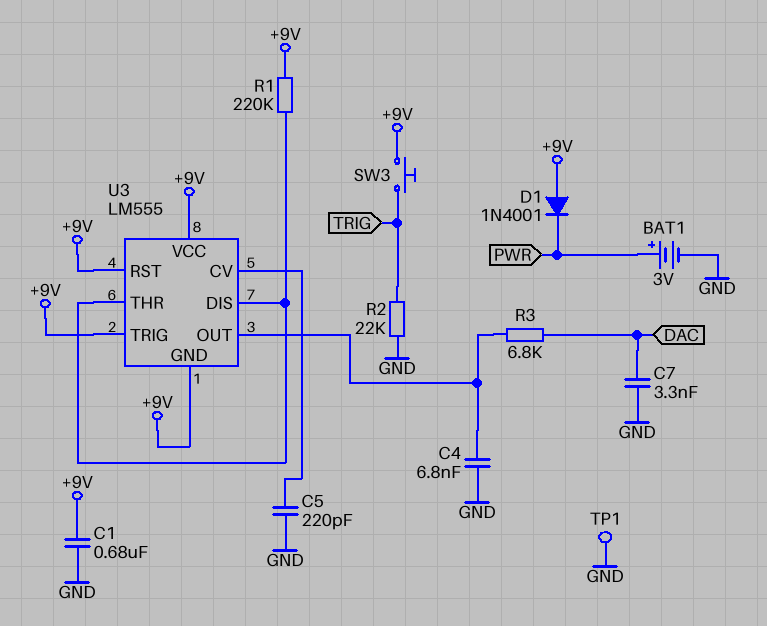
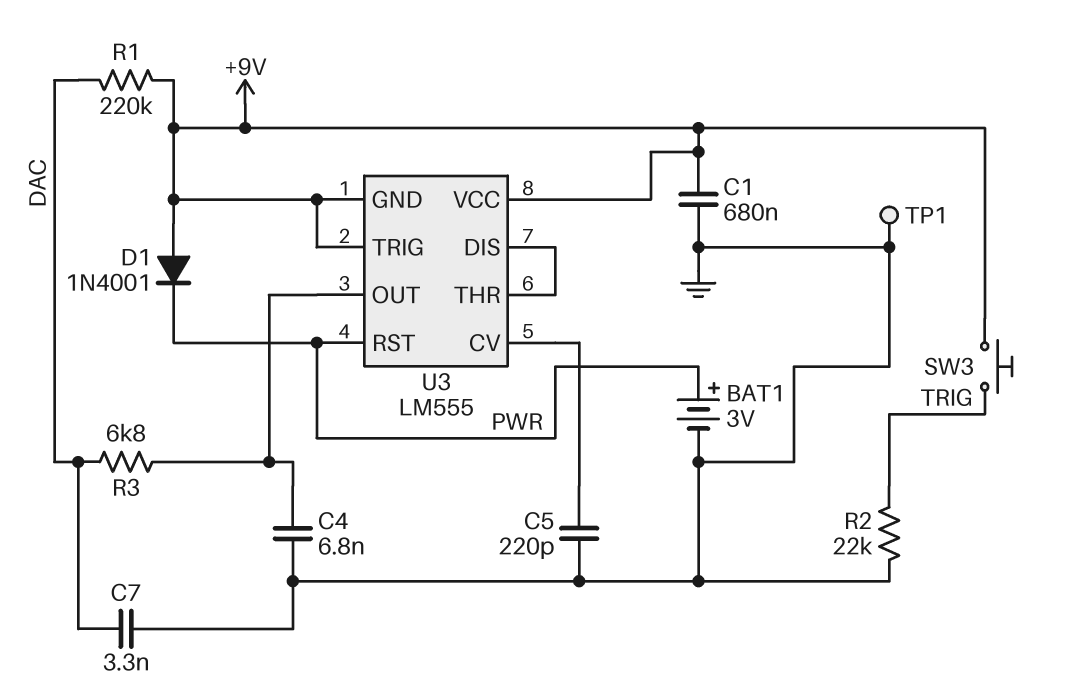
R1: 220k (+9V, U3/DIS) -> 220k (+9V, DAC)
U3 pin RST: +9V -> PWR

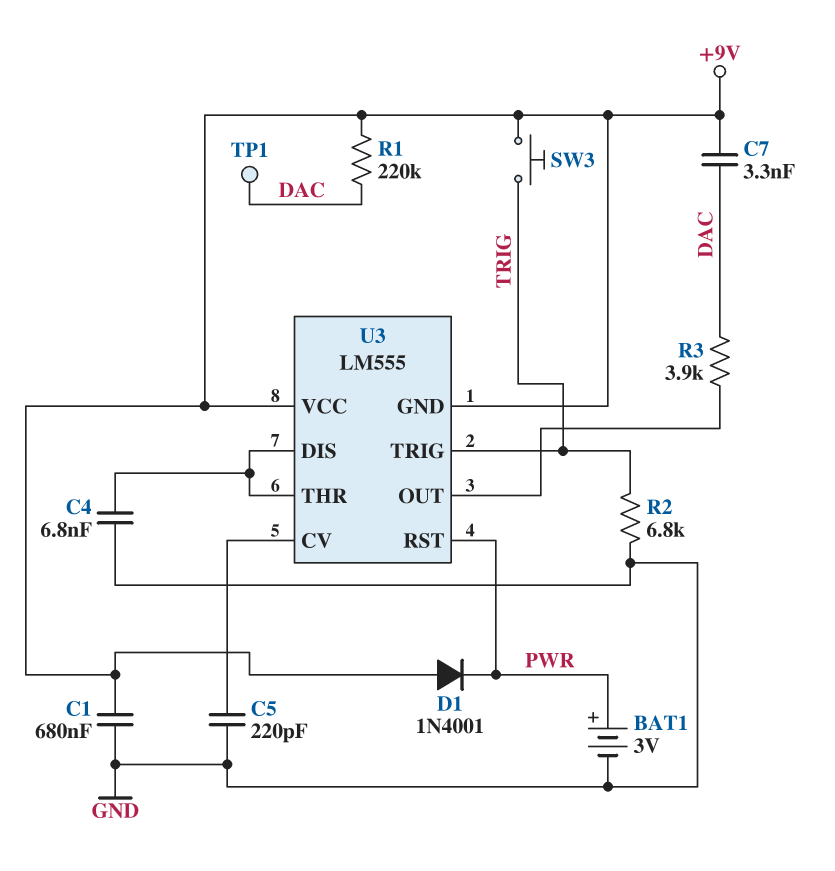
C4: 6.8nF (GND, U3/OUT) -> 6.8nF (GND, U3/DIS)
C7: 3.3nF (DAC, GND) -> 3.3nF (+9V, DAC)
R2: 22k (GND, TRIG) -> 6.8k (GND, TRIG)
R3: 6.8k (DAC, U3/OUT) -> 3.9k (DAC, U3/OUT)
TP1: test point (GND) -> test point (DAC)
U3 pin TRIG: +9V -> TRIG

